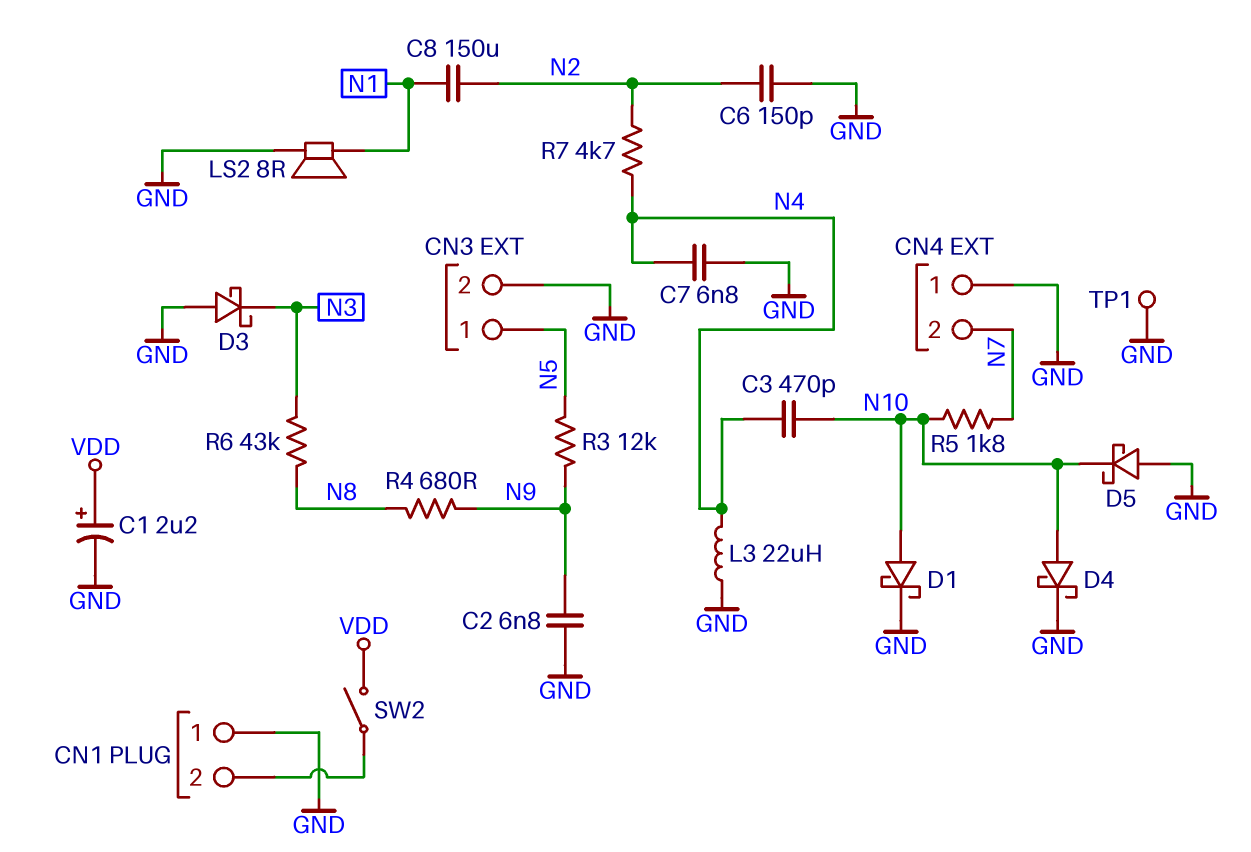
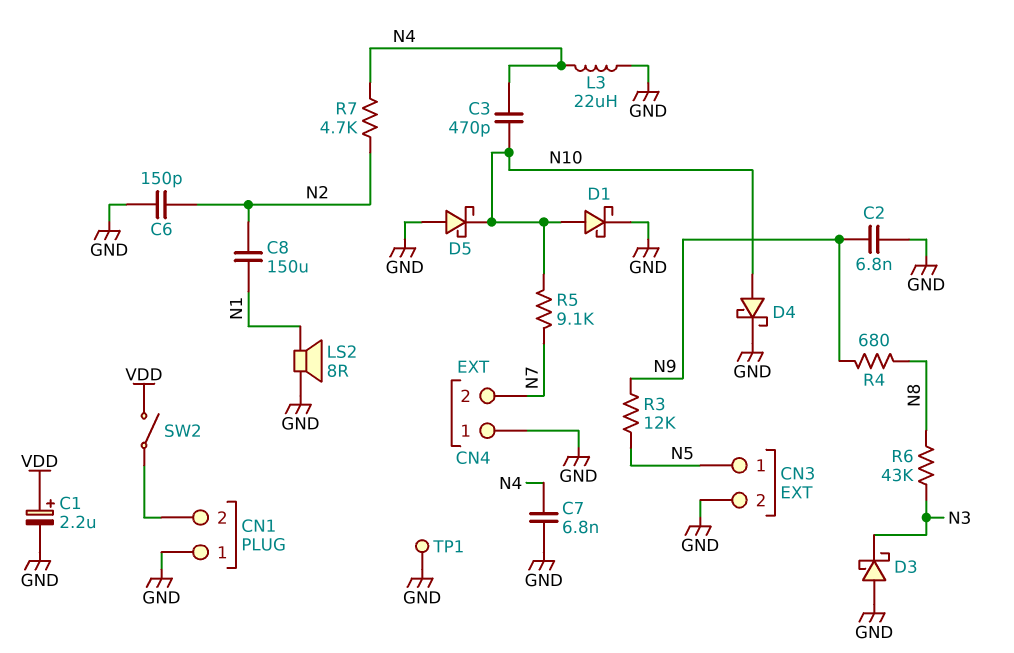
R5: 1.8k (N7, N10) -> 9.1k (N7, N10)

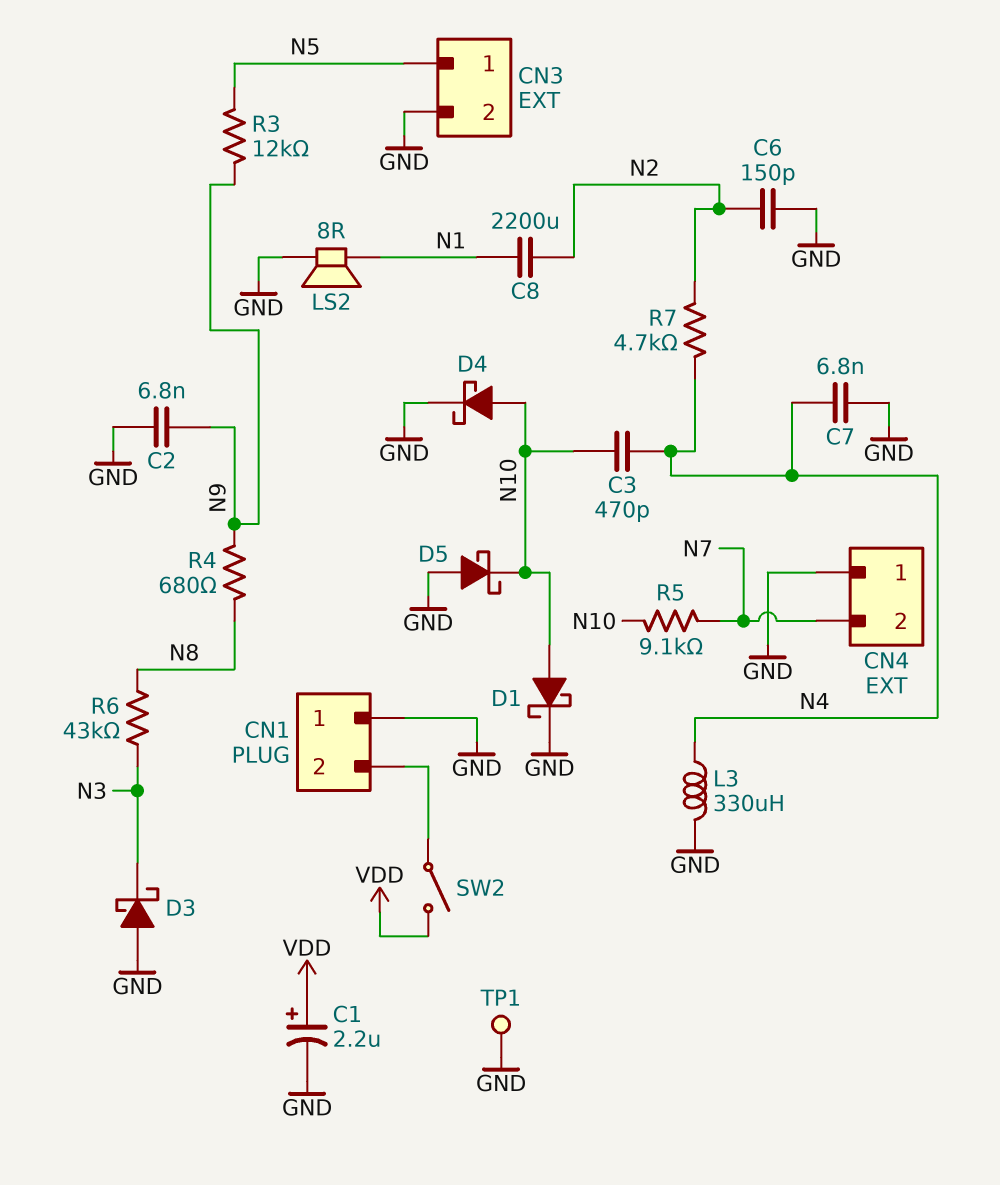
C8: 150uF (N1, N2) -> 2200uF (N1, N2)
L3: 22uH (GND, N4) -> 330uH (GND, N4)

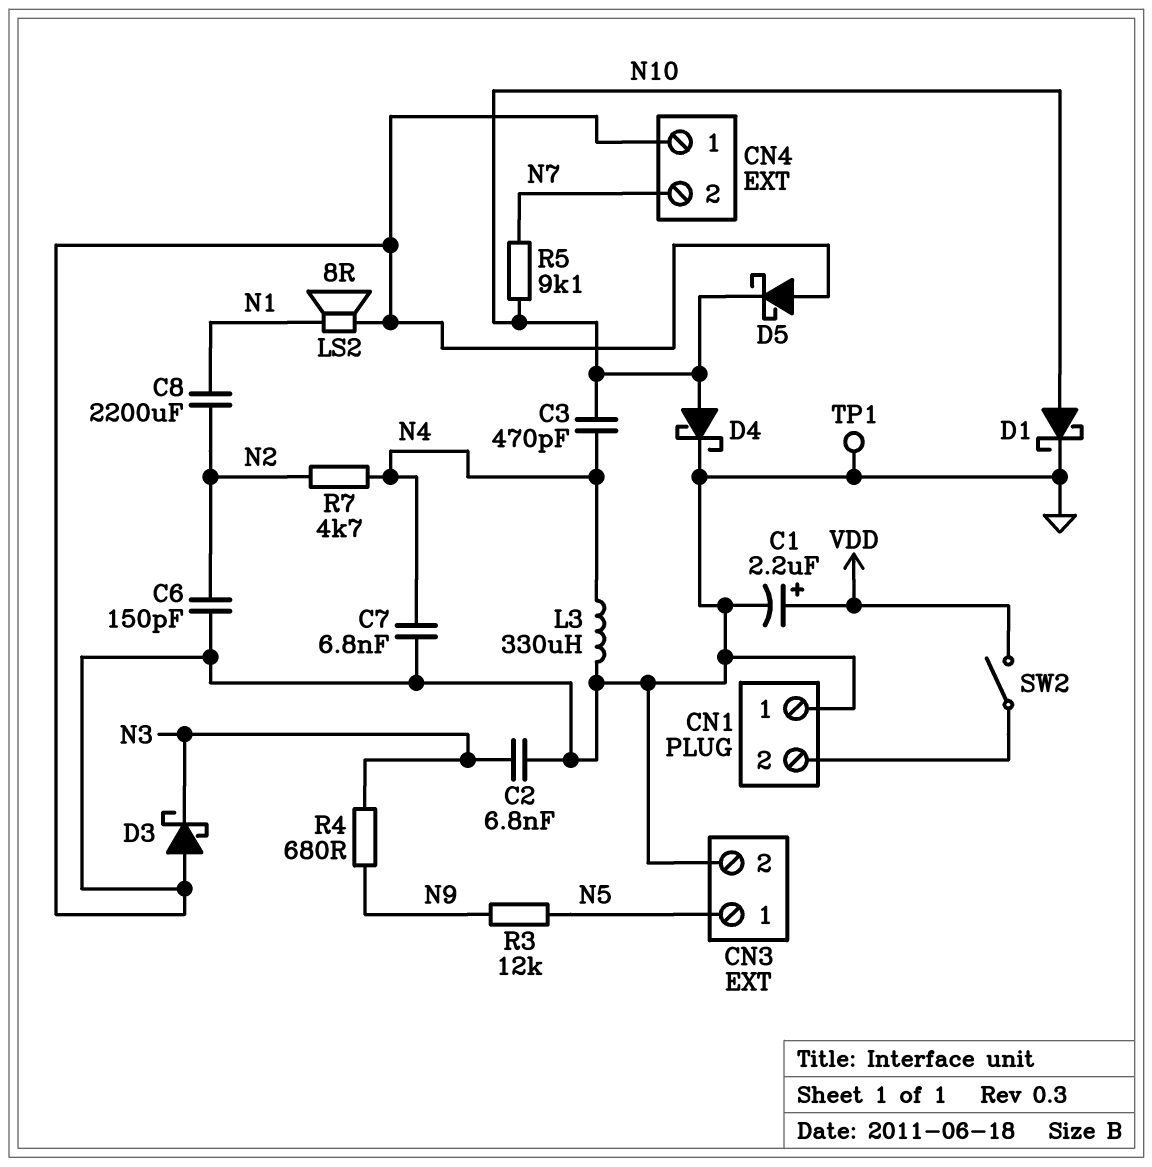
C2: 6.8nF (GND, N9) -> 6.8nF (GND, N3)
R4: 680 (N8, N9) -> 680 (N3, N9)
R6: 43k (N3, N8) -> none

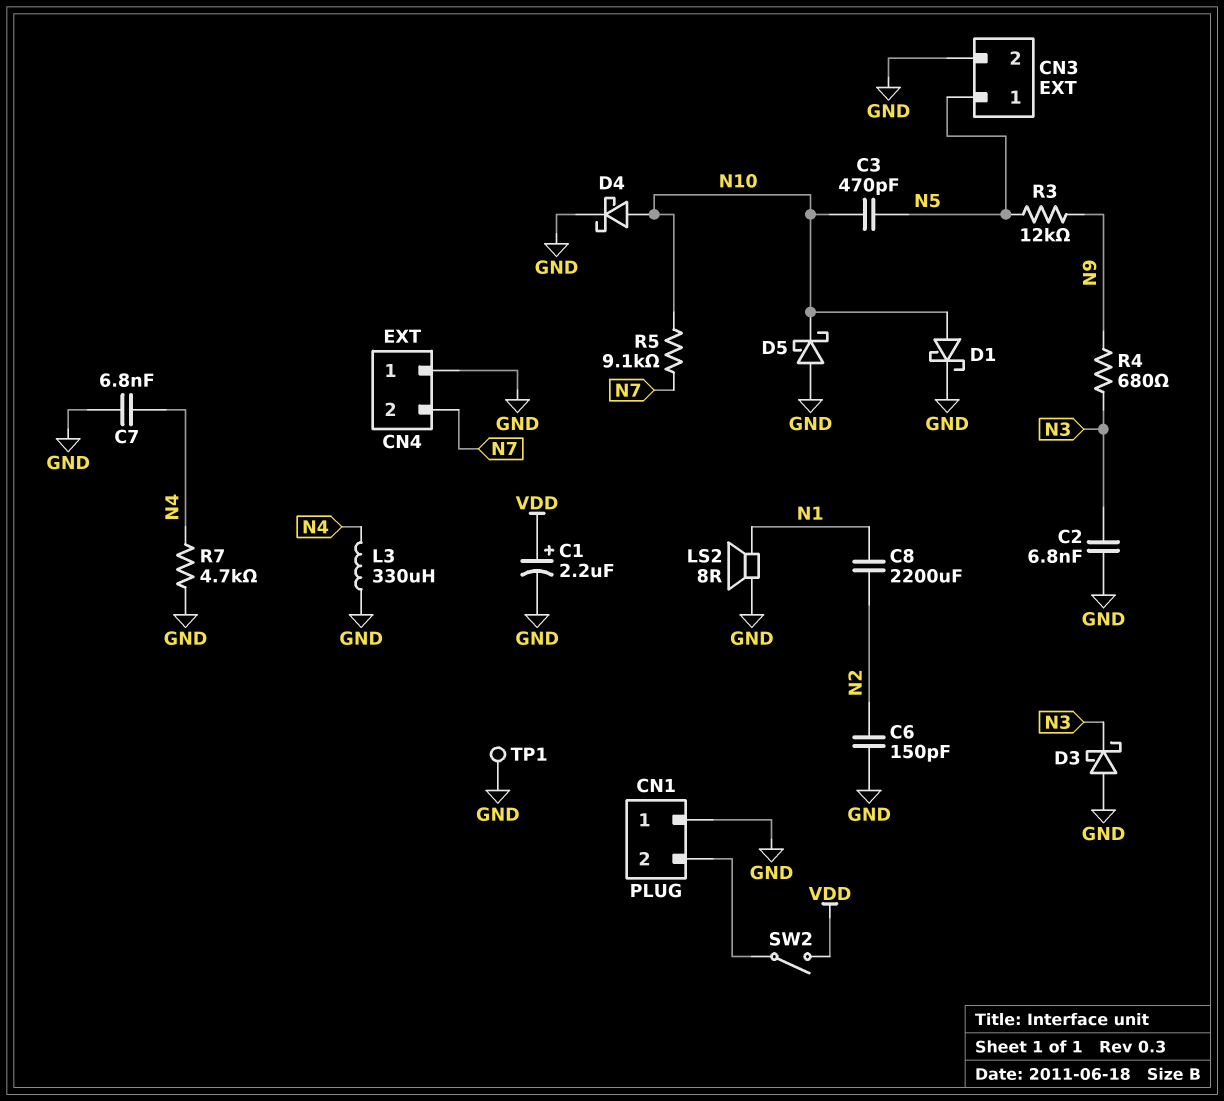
C3: 470pF (N4, N10) -> 470pF (N5, N10)
R7: 4.7k (N2, N4) -> 4.7k (GND, N4)

